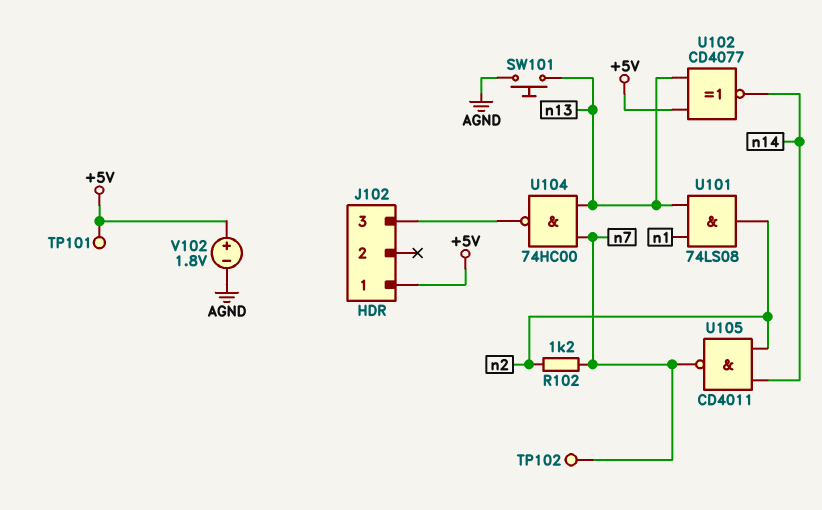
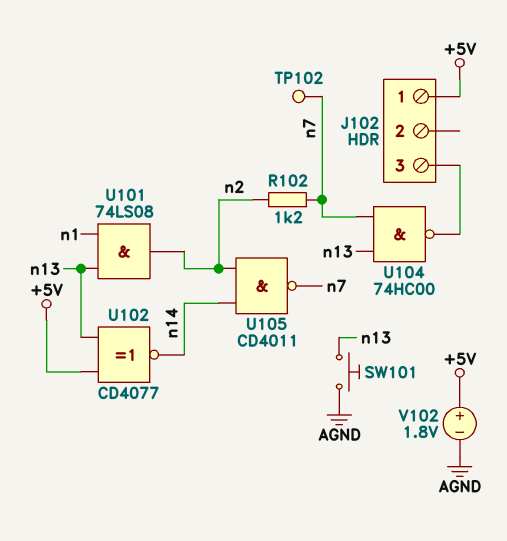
TP101: test point (+5V) -> none

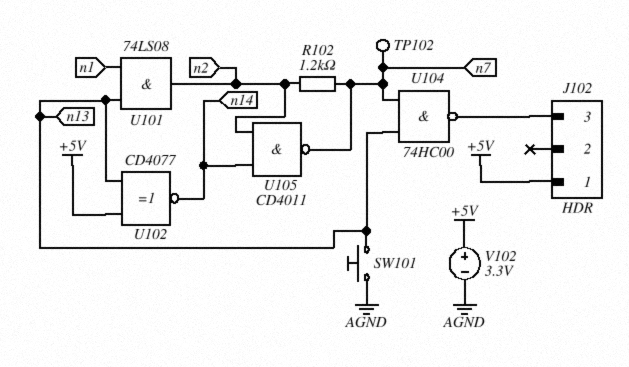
V102: 1.8V (plus +5V, minus AGND) -> 3.3V (plus +5V, minus AGND)

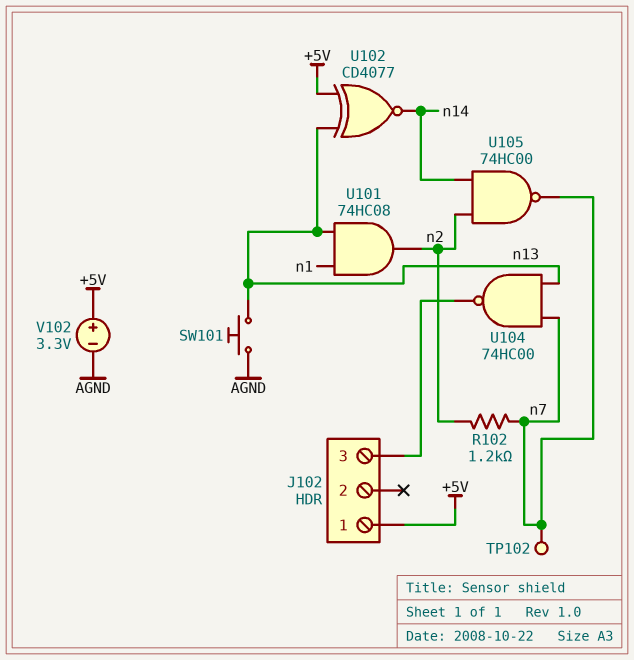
U101: AND 74LS08 (in n1, in n13, out n2) -> AND 74HC08 (in n1, in n13, out n2)
U105: NAND CD4011 (in n2, in n14, out n7) -> NAND 74HC00 (in n2, in n14, out n7)

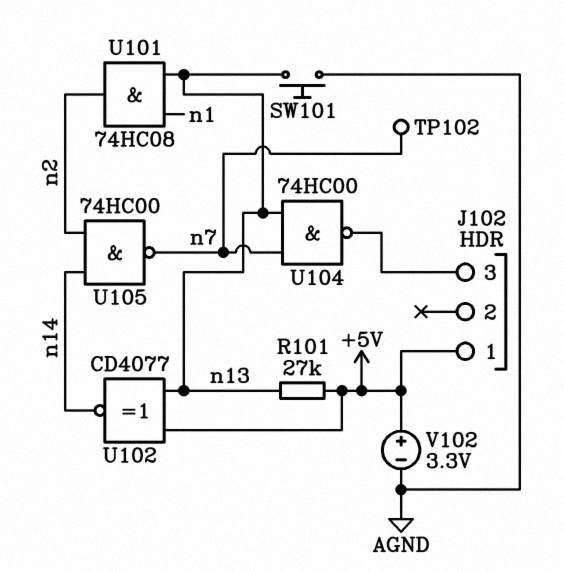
R101: none -> 27k (+5V, n13)
R102: 1.2k (n2, n7) -> none

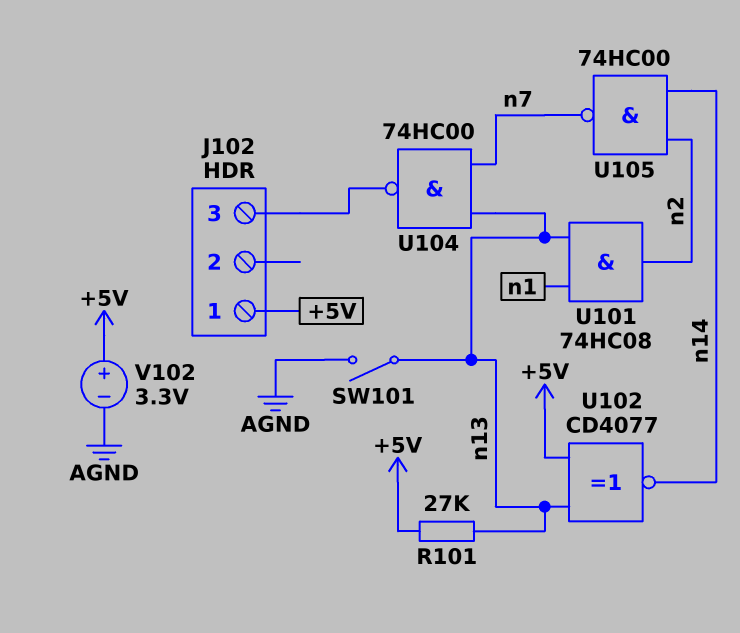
SW101: button (AGND, n13) -> switch (AGND, n13)
TP102: test point (n7) -> none

